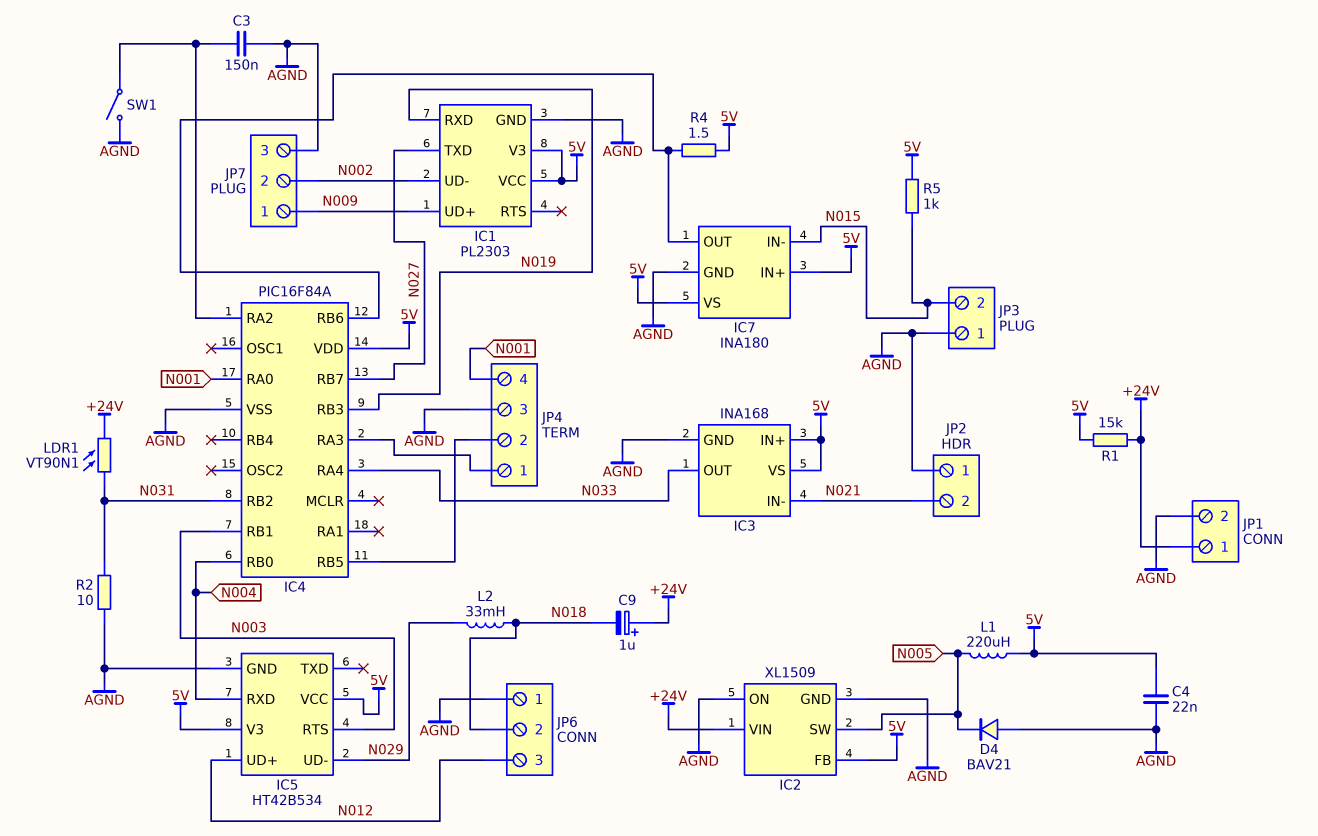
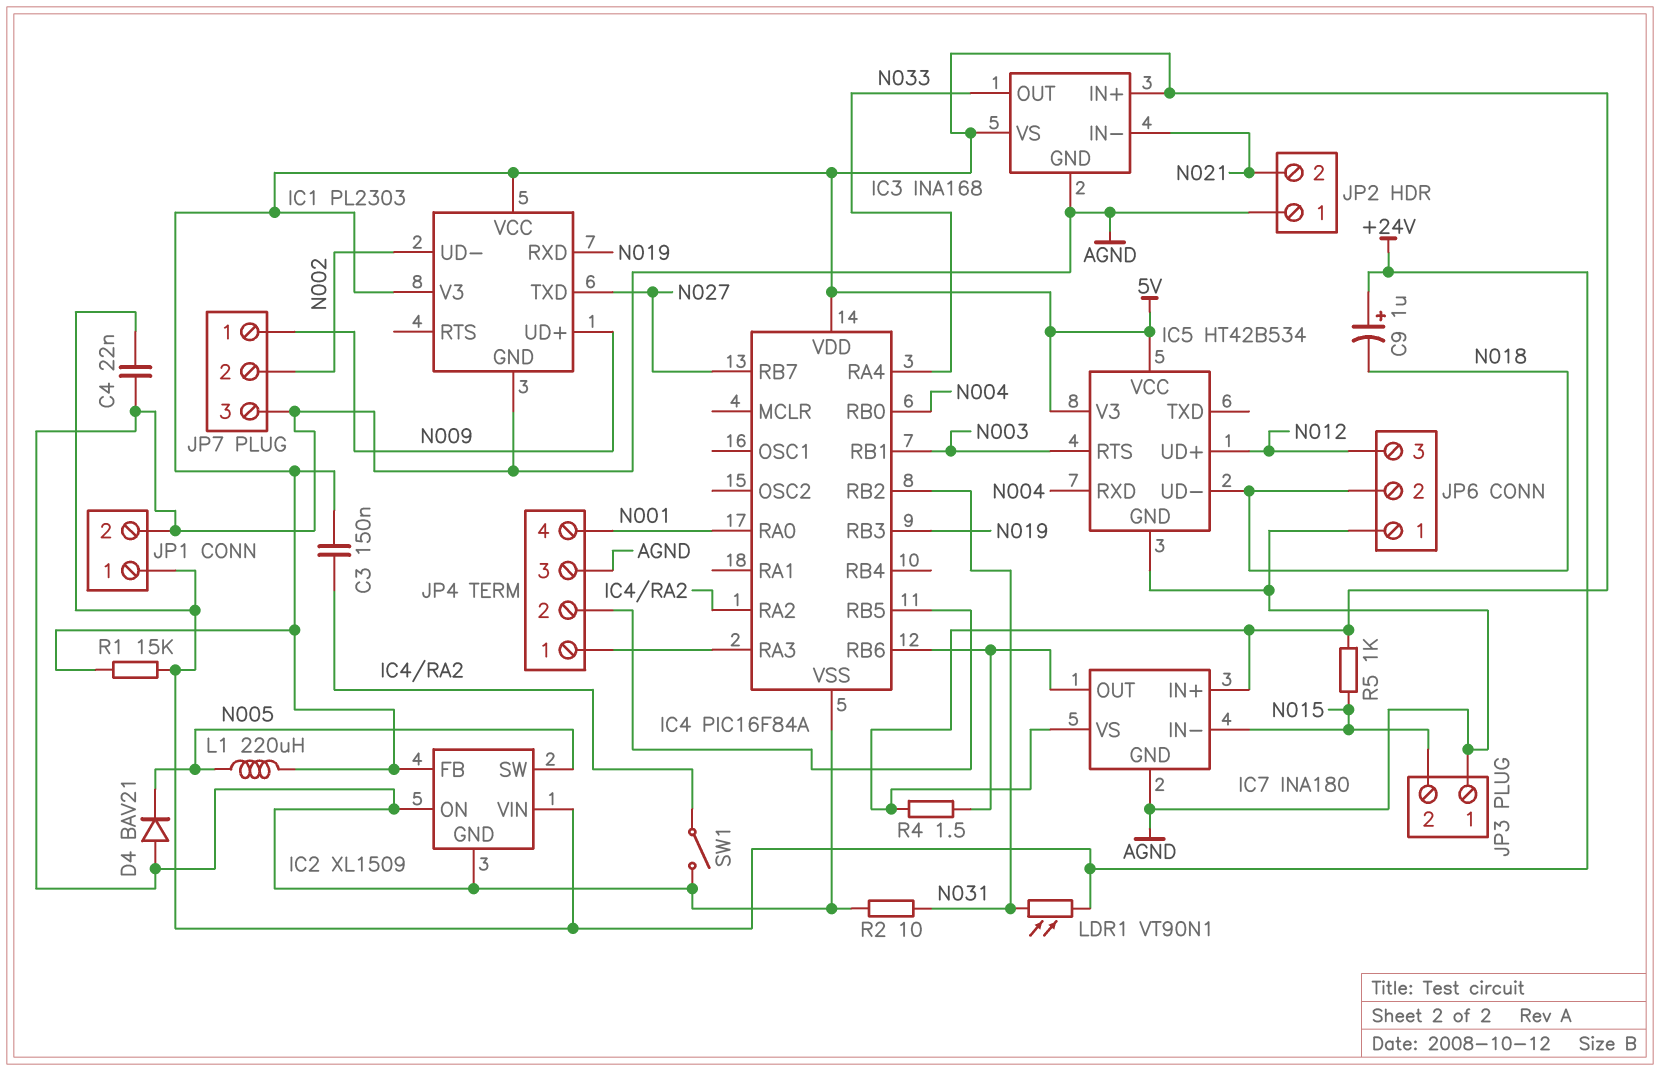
C3: 150nF (AGND, IC4/RA2) -> 150nF (5V, IC4/RA2)
C4: 22nF (5V, AGND) -> 22nF (+24V, AGND)
IC5 pin UD-: N029 -> N018
L2: 33mH (N018, N029) -> none

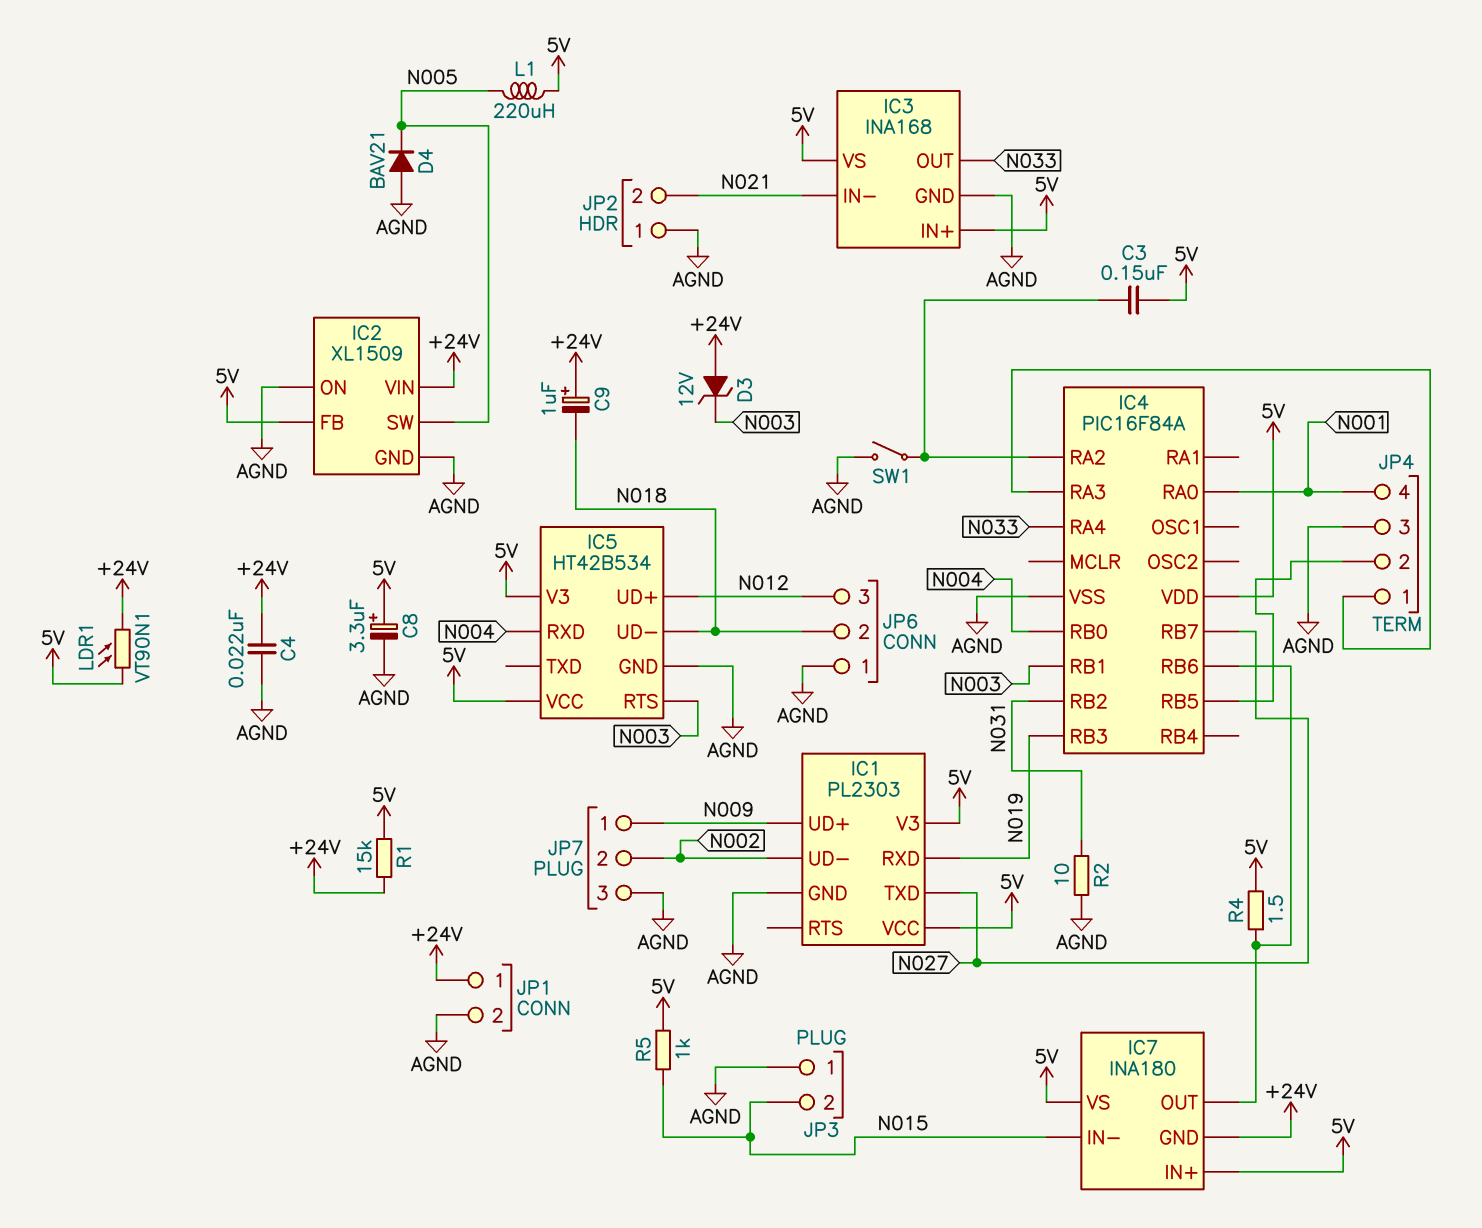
C8: none -> 3.3uF (plus 5V, minus AGND)
D3: none -> zener 12V (A +24V, K N003)
IC7 pin GND: AGND -> +24V
LDR1: VT90N1 (+24V, N031) -> VT90N1 (+24V, 5V)

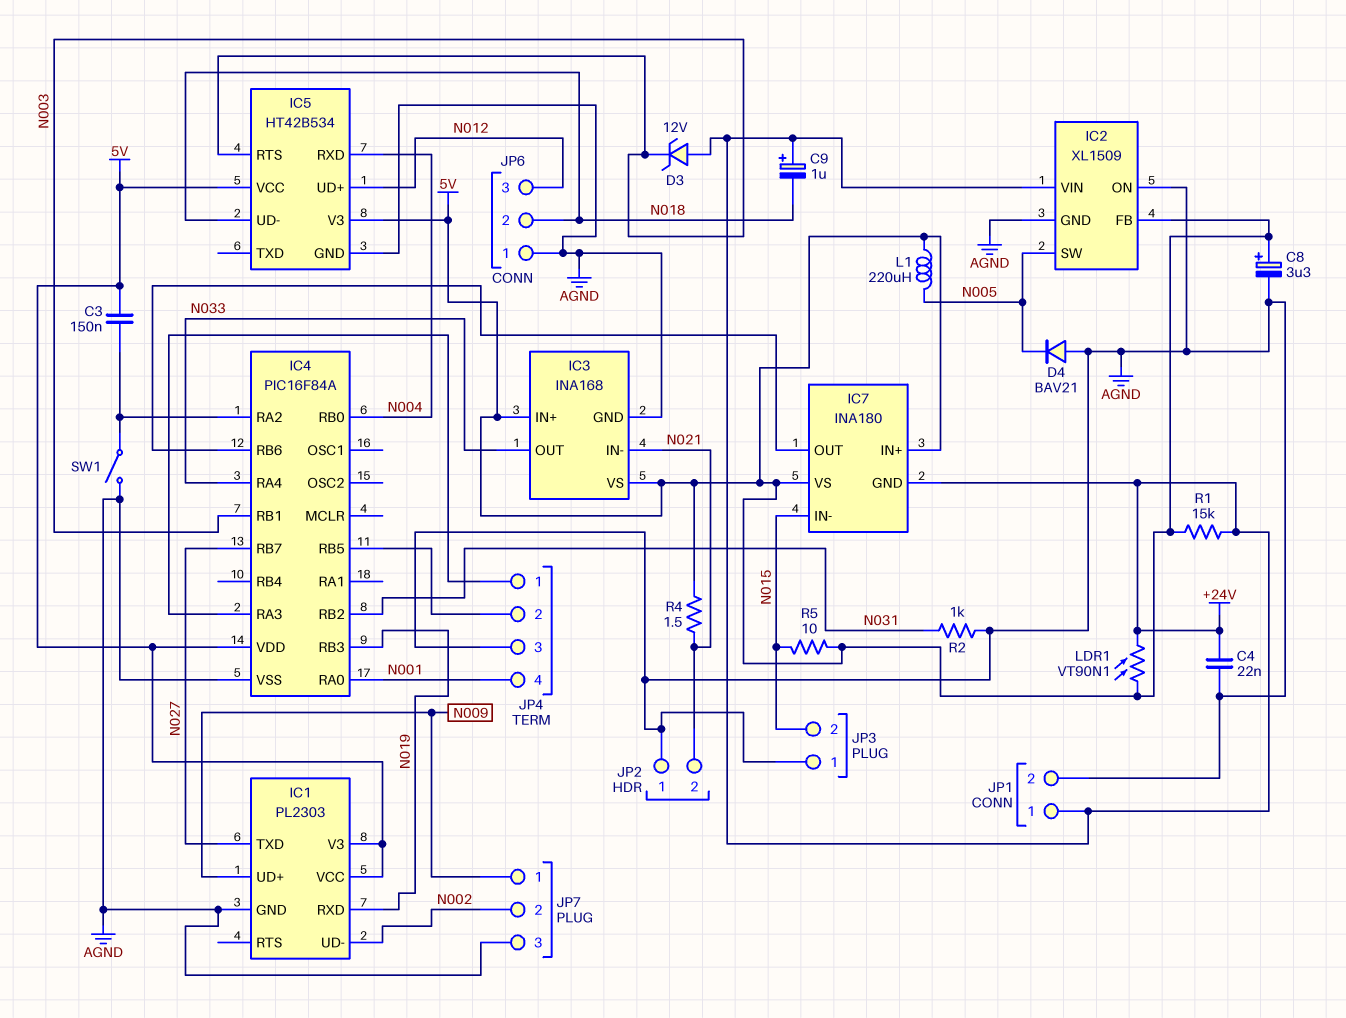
R2: 10 (AGND, N031) -> 1k (AGND, N031)
R4: 1.5 (5V, IC4/RB6) -> 1.5 (5V, N021)
R5: 1k (5V, N015) -> 10 (5V, N015)

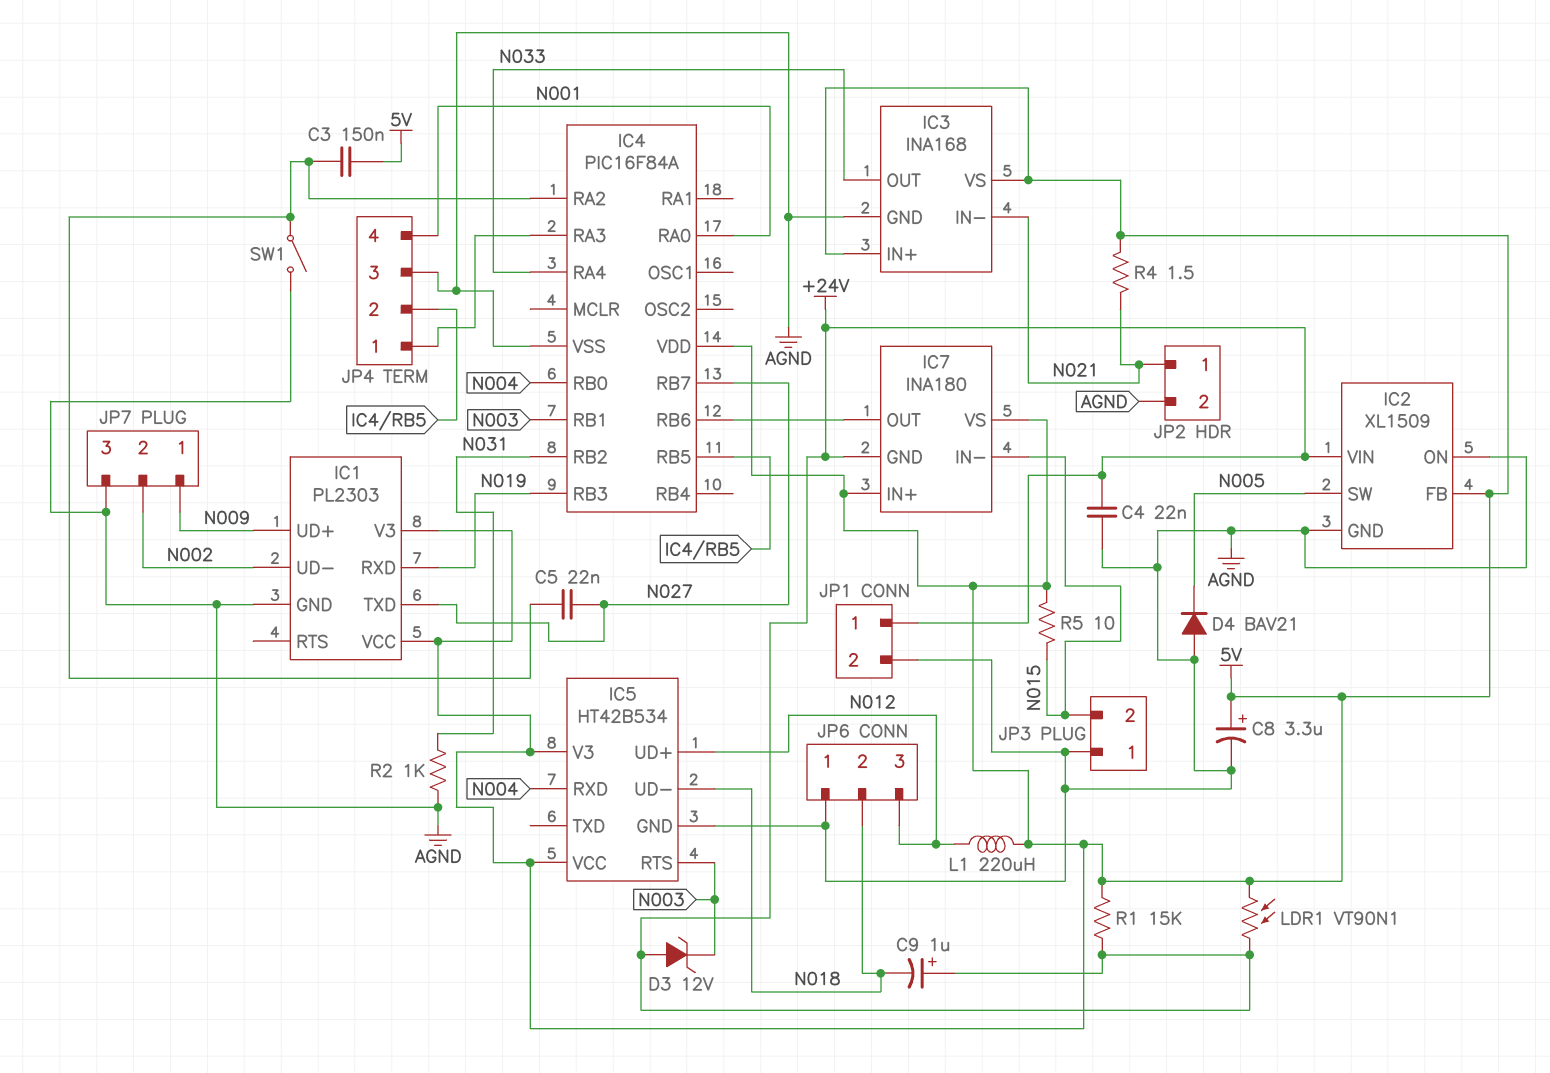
C5: none -> 22nF (IC4/RA2, N027)
JP2 pin 1: AGND -> N021
JP2 pin 2: N021 -> AGND
L1: 220uH (5V, N005) -> 220uH (5V, N012)

